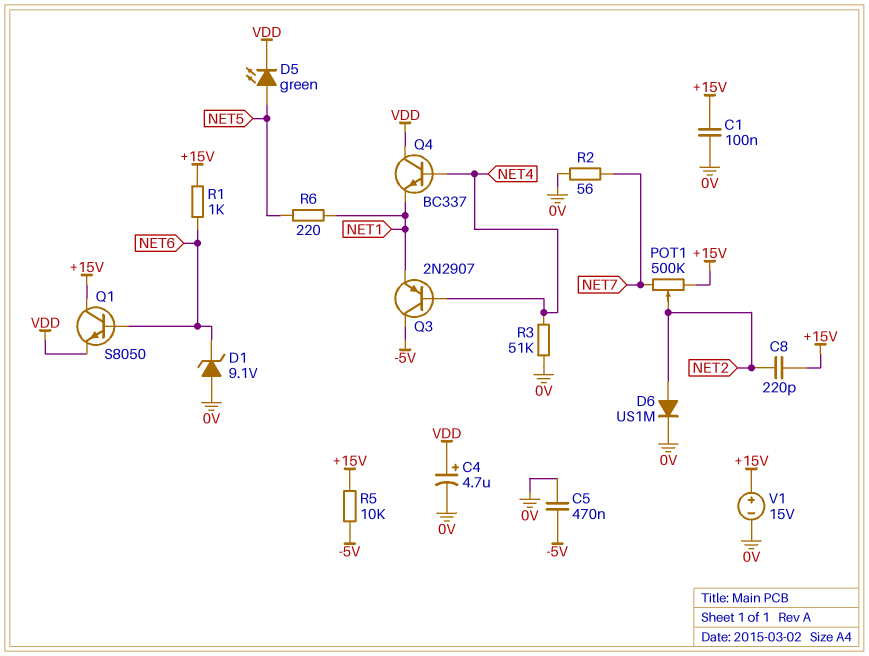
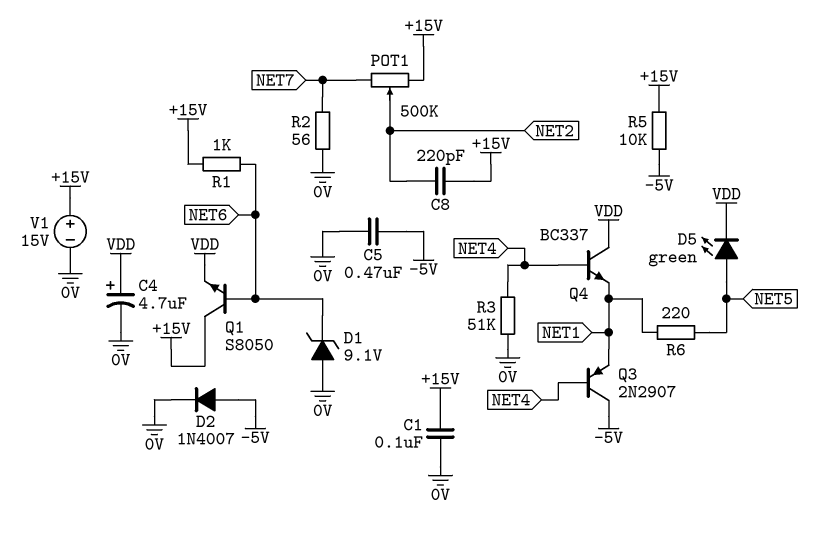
D2: none -> diode 1N4007 (A -5V, K 0V)
D6: diode US1M (A NET2, K 0V) -> none

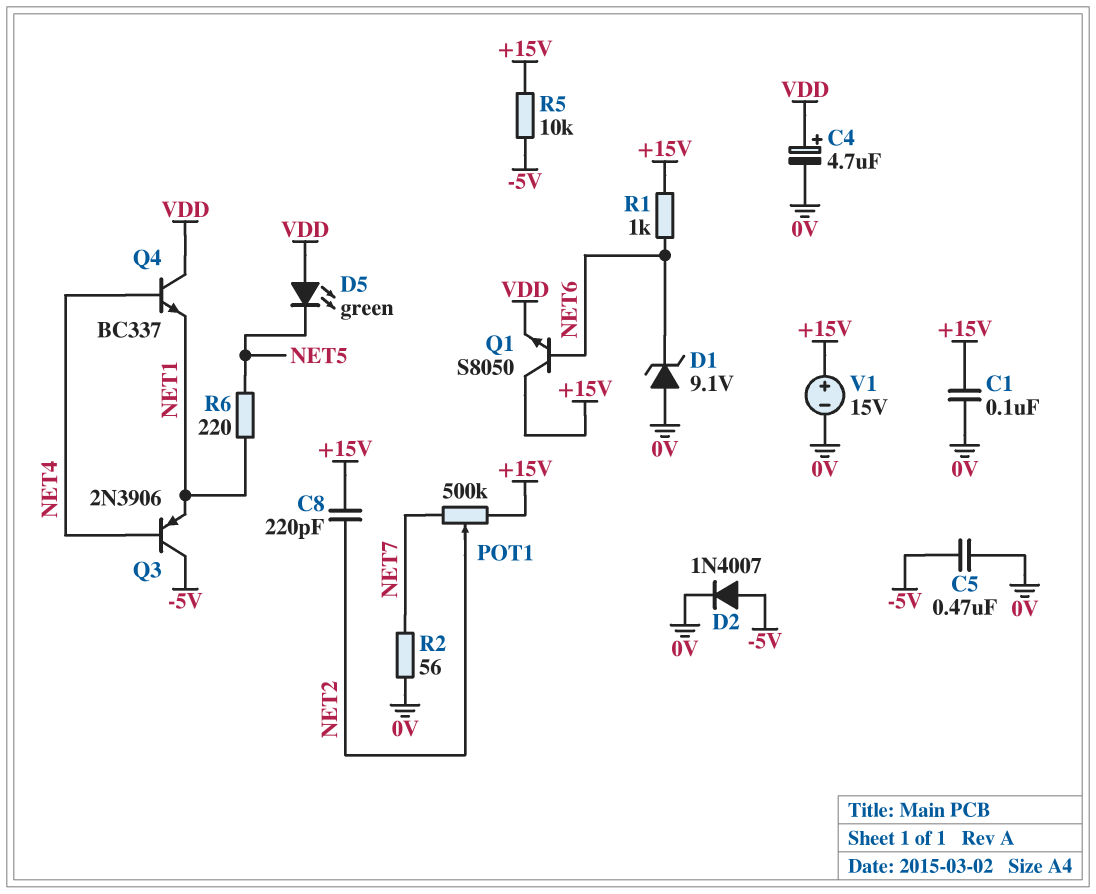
D5: LED green (A NET5, K VDD) -> LED green (A VDD, K NET5)
Q3: PNP 2N2907 (B NET4, C -5V, E NET1) -> PNP 2N3906 (B NET4, C -5V, E NET1)
R3: 51k (0V, NET4) -> none

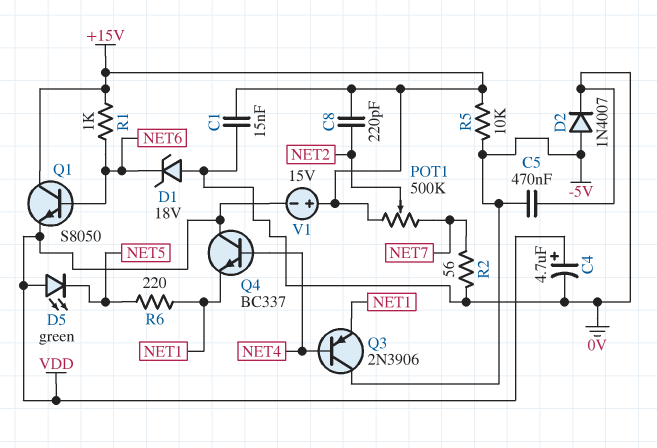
C1: 100nF (+15V, 0V) -> 15nF (+15V, 0V)
D1: zener 9.1V (A 0V, K NET6) -> zener 18V (A 0V, K NET6)
V1: 15V (plus +15V, minus 0V) -> 15V (plus +15V, minus VDD)

